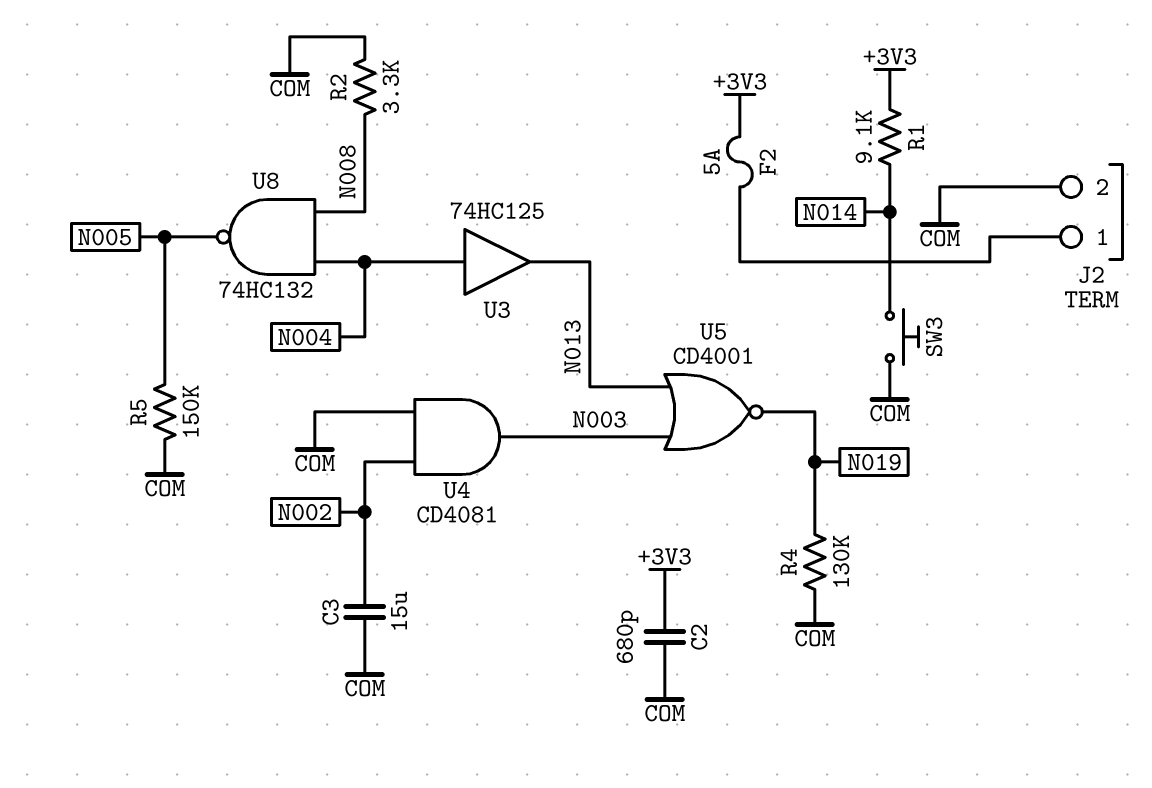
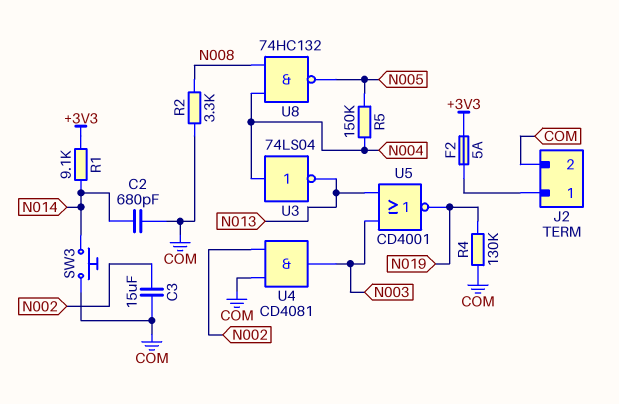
C2: 680pF (+3V3, COM) -> 680pF (COM, N014)
R5: 150k (COM, N005) -> 150k (N004, N005)
U3: buffer 74HC125 (in N004, out N013) -> NOT 74LS04 (in N004, out N013)

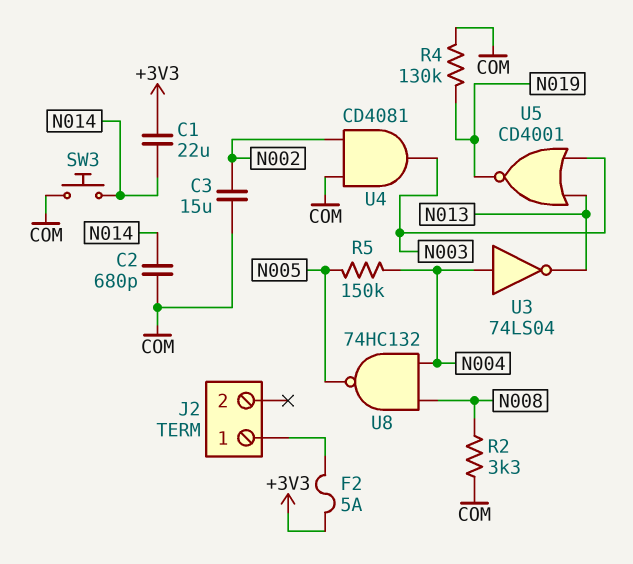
C1: none -> 22uF (+3V3, N014)
J2 pin 2: COM -> none
R1: 9.1k (+3V3, N014) -> none

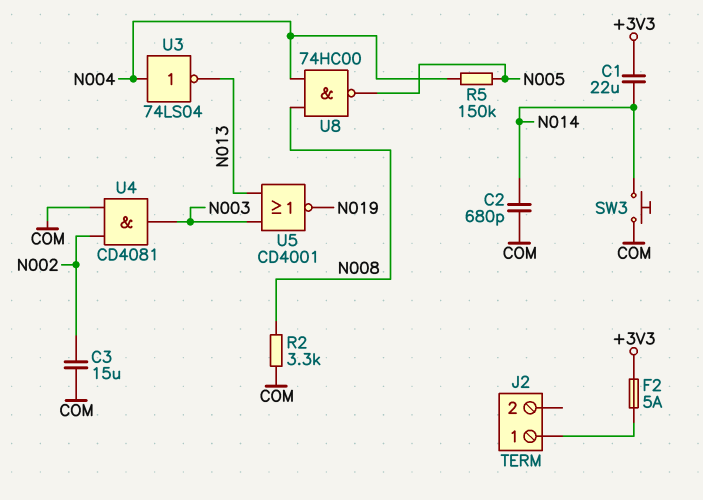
R4: 130k (COM, N019) -> none
U8: NAND 74HC132 (in N004, in N008, out N005) -> NAND 74HC00 (in N004, in N008, out N005)

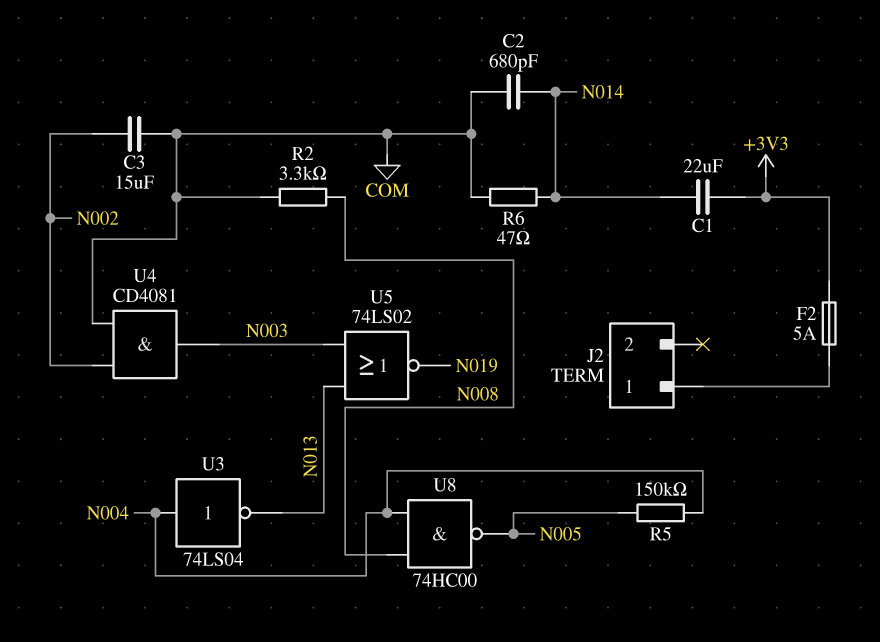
R6: none -> 47 (COM, N014)
SW3: button (COM, N014) -> none
U5: NOR CD4001 (in N003, in N013, out N019) -> NOR 74LS02 (in N003, in N013, out N019)

